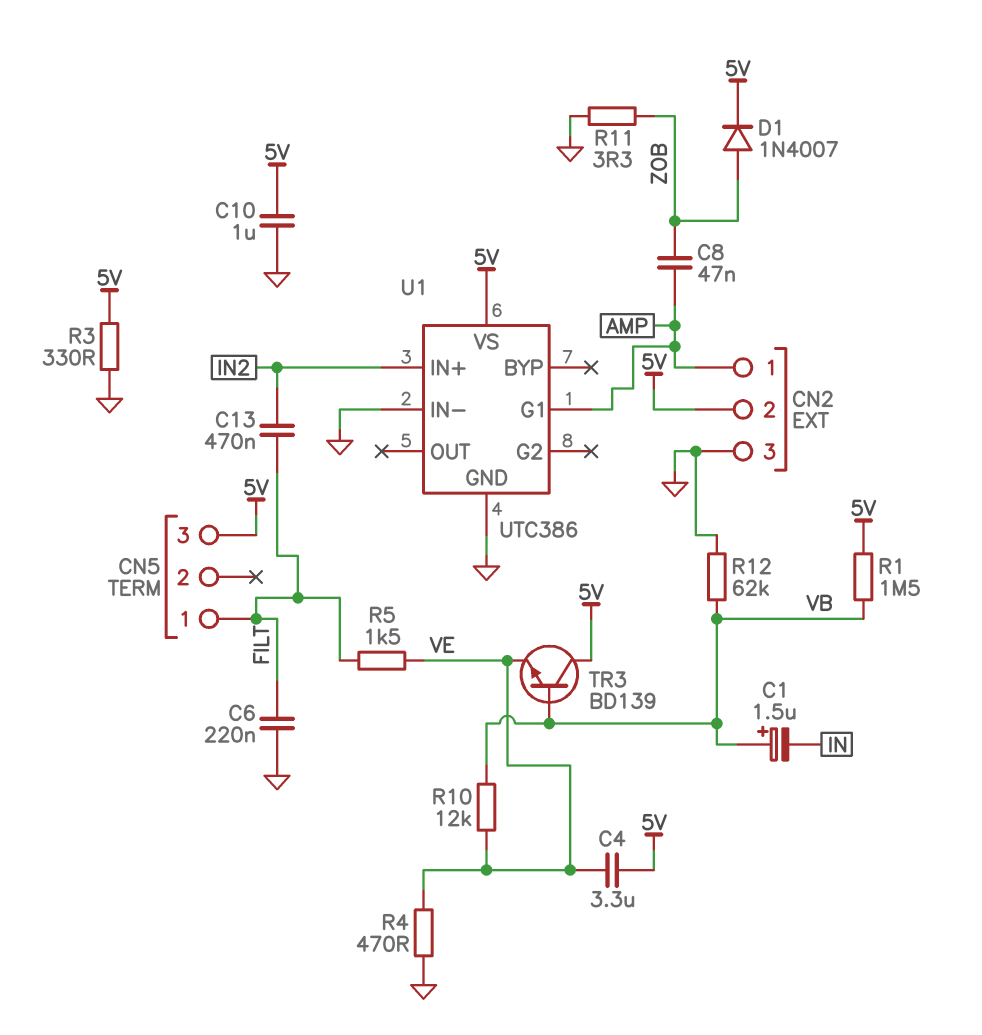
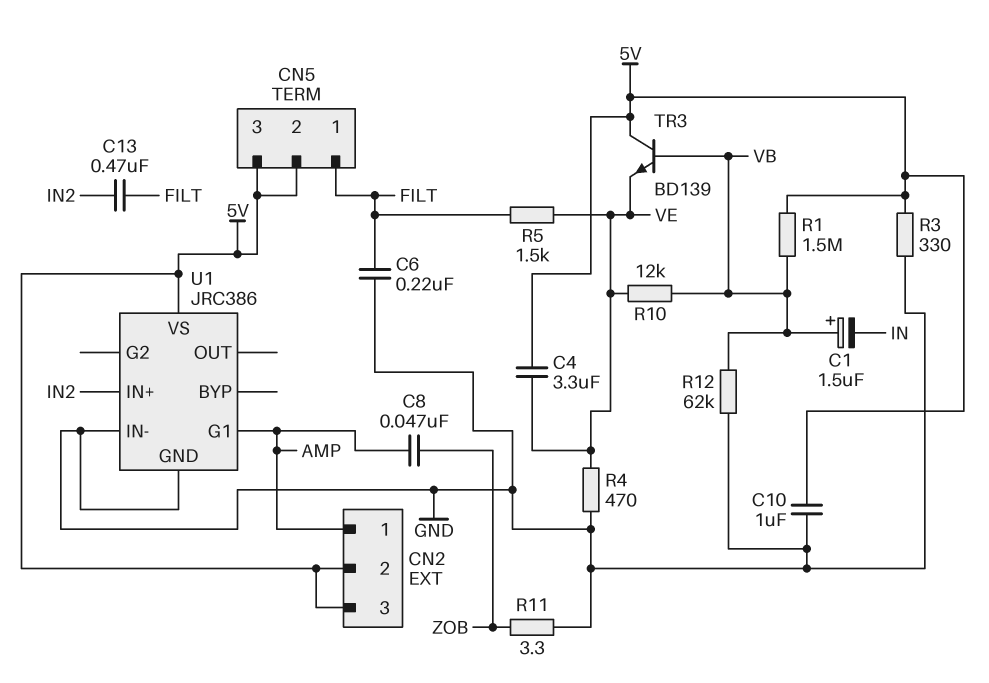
CN2 pin 3: GND -> 5V
CN5 pin 2: none -> 5V
D1: diode 1N4007 (A ZOB, K 5V) -> none
U1: UTC386 -> JRC386

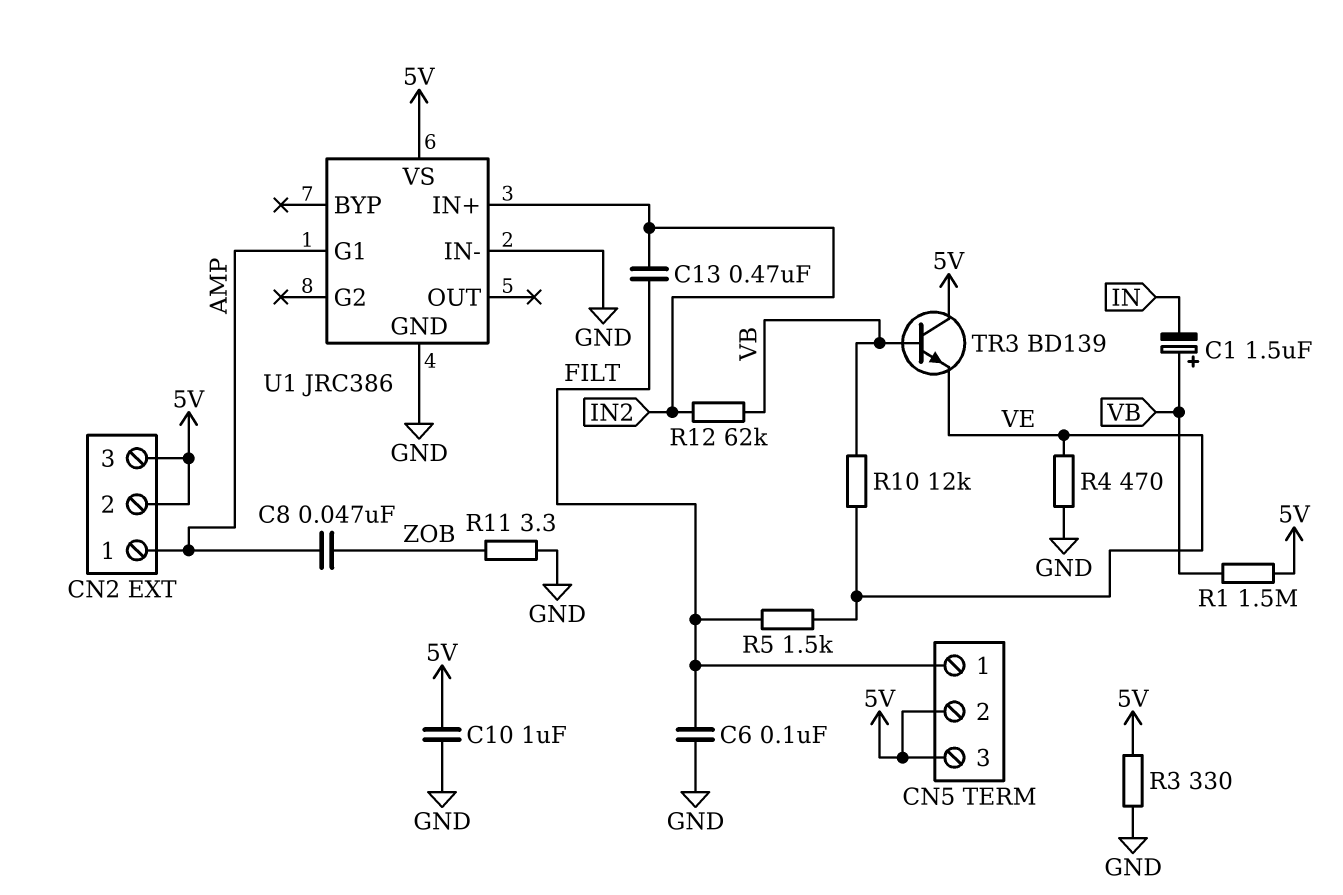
C4: 3.3uF (5V, VE) -> none
C6: 220nF (FILT, GND) -> 100nF (FILT, GND)
R12: 62k (GND, VB) -> 62k (IN2, VB)

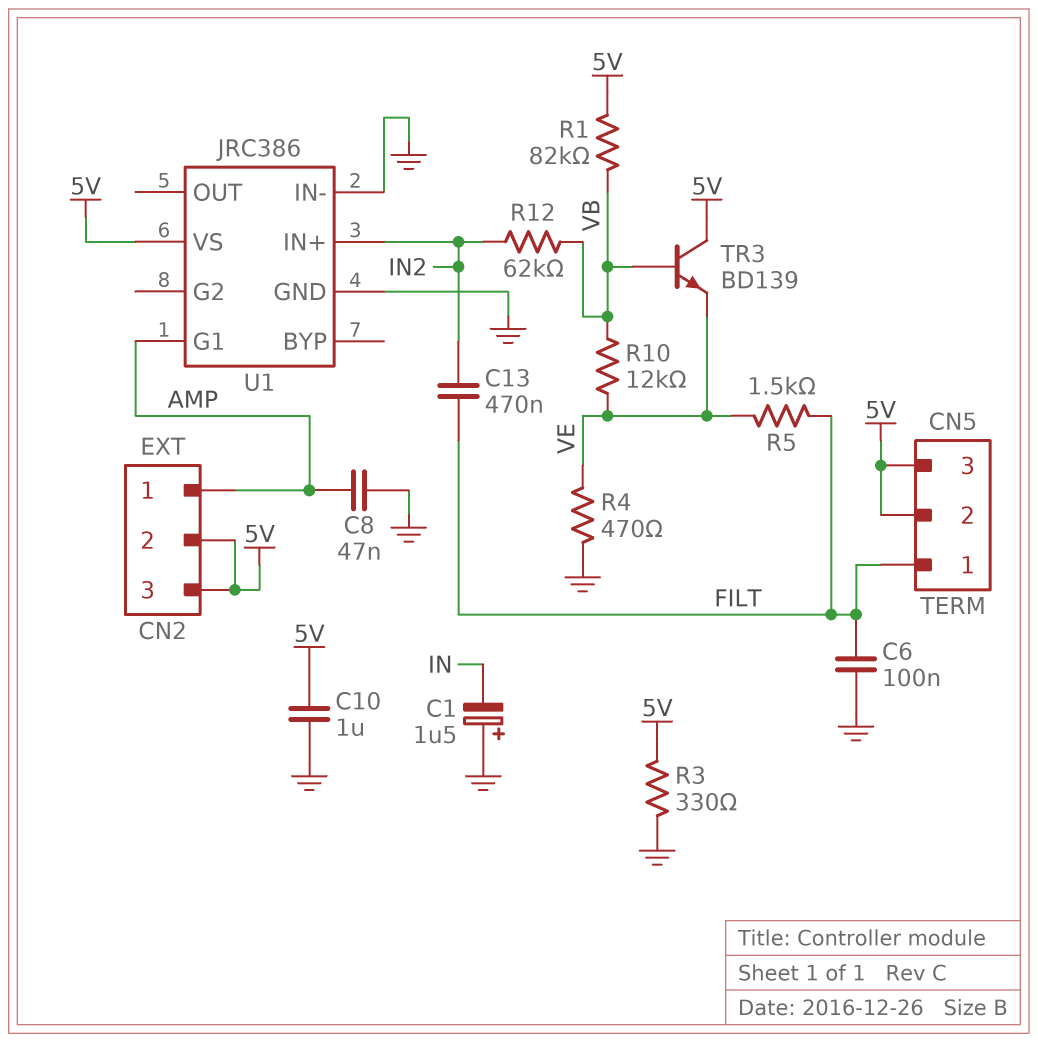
C1: 1.5uF (plus VB, minus IN) -> 1.5uF (plus GND, minus IN)
C8: 47nF (AMP, ZOB) -> 47nF (AMP, GND)
R1: 1.5M (5V, VB) -> 82k (5V, VB)
R11: 3.3 (GND, ZOB) -> none

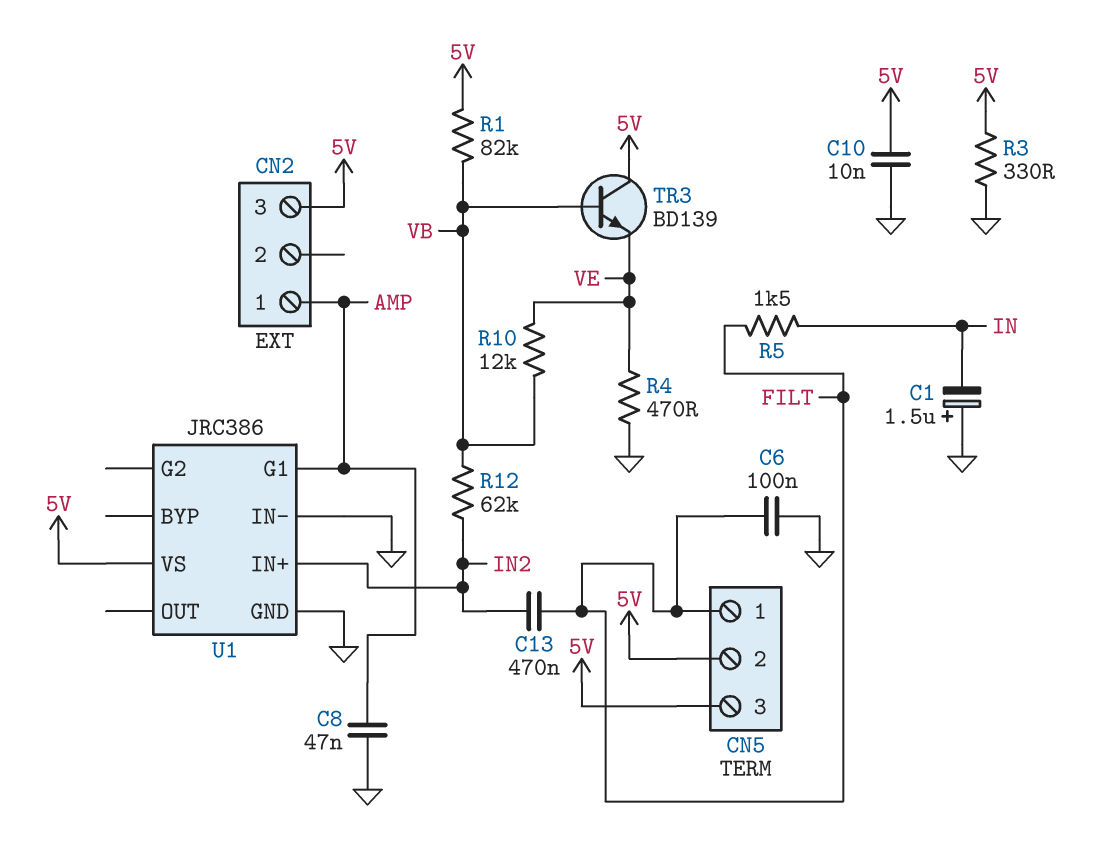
C10: 1uF (5V, GND) -> 10nF (5V, GND)
CN2 pin 2: 5V -> none
R5: 1.5k (FILT, VE) -> 1.5k (FILT, IN)

